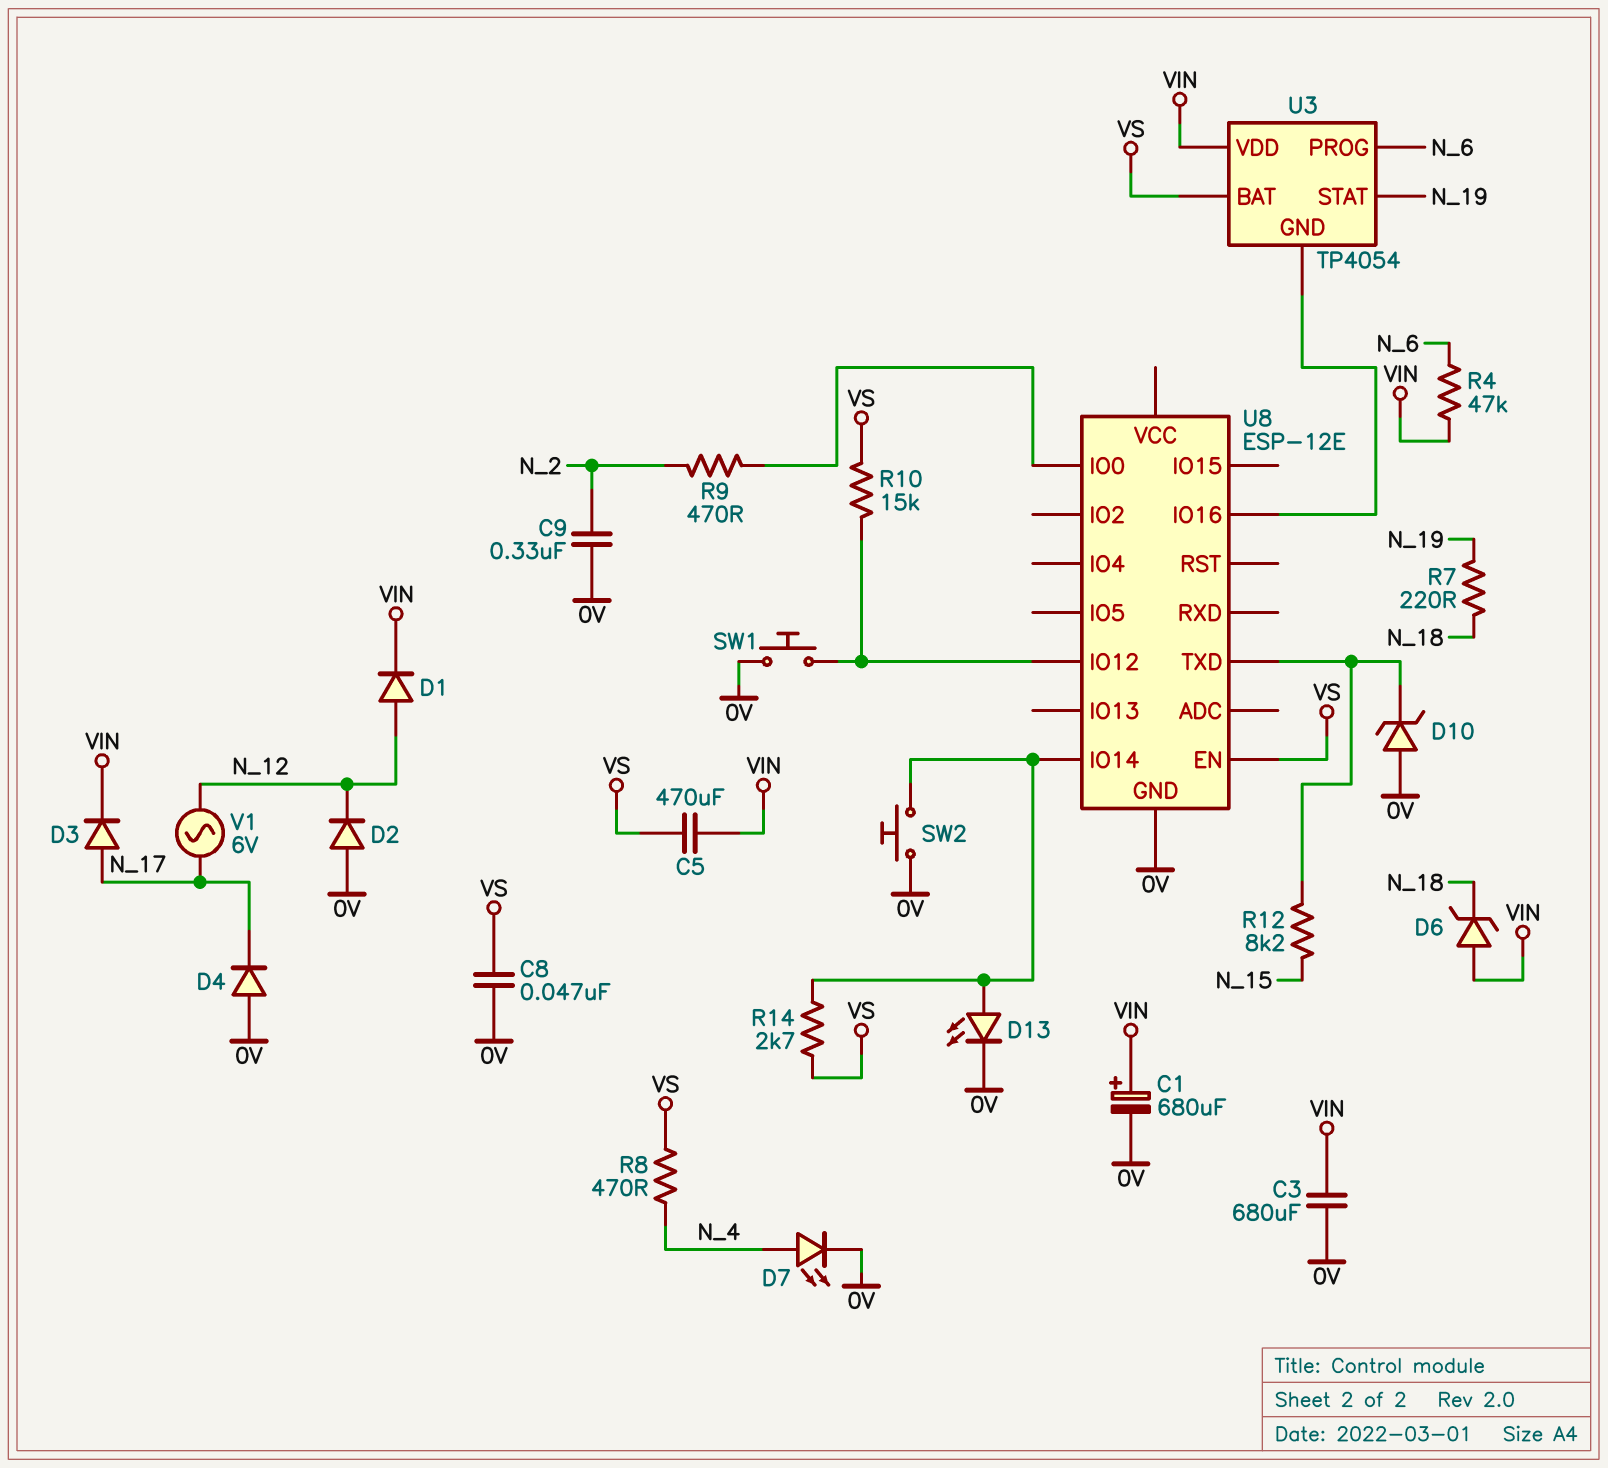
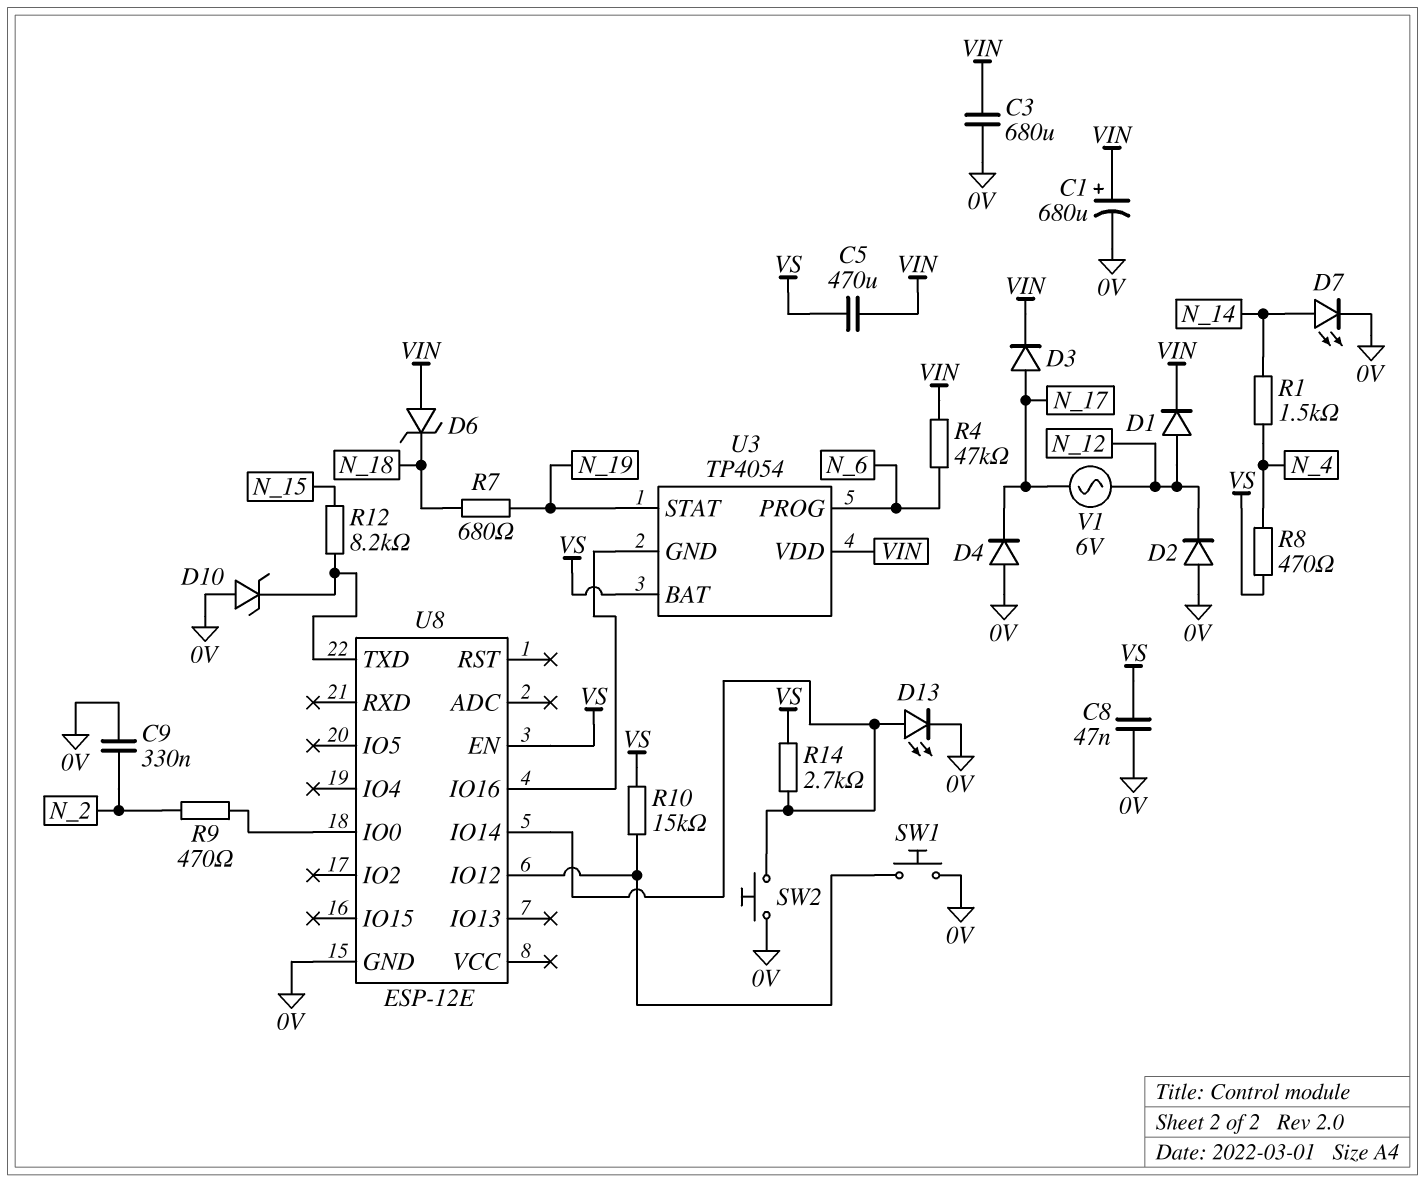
D7: LED (A N_4, K 0V) -> LED (A N_14, K 0V)
R1: none -> 1.5k (N_4, N_14)
R7: 220 (N_18, N_19) -> 680 (N_18, N_19)

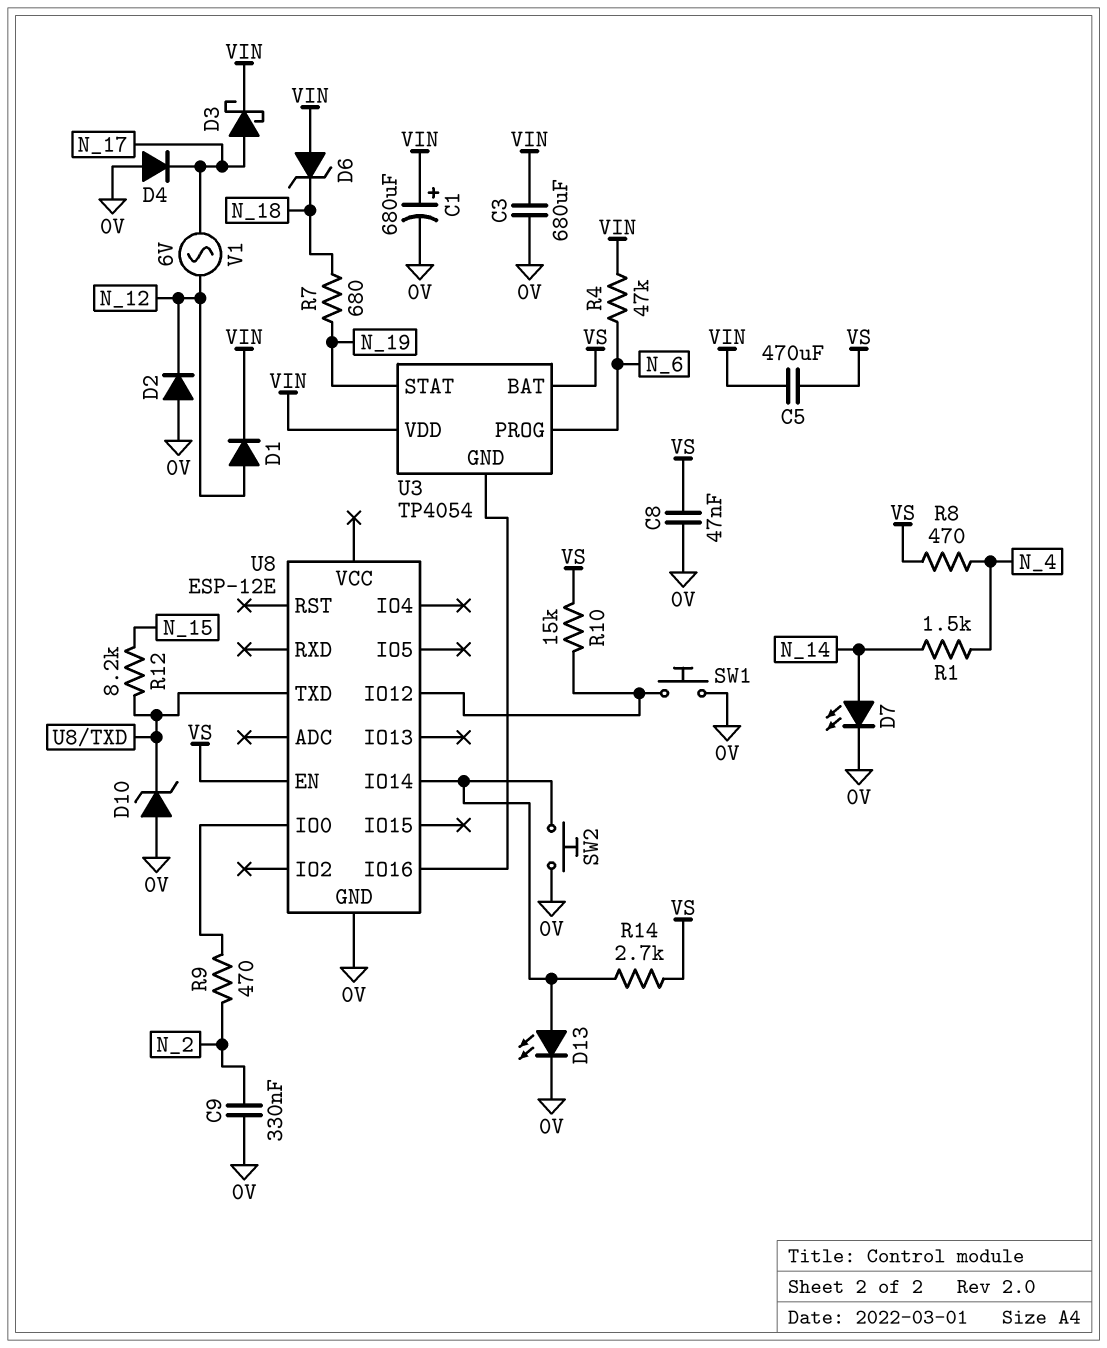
D3: diode (A N_17, K VIN) -> schottky (A N_17, K VIN)

